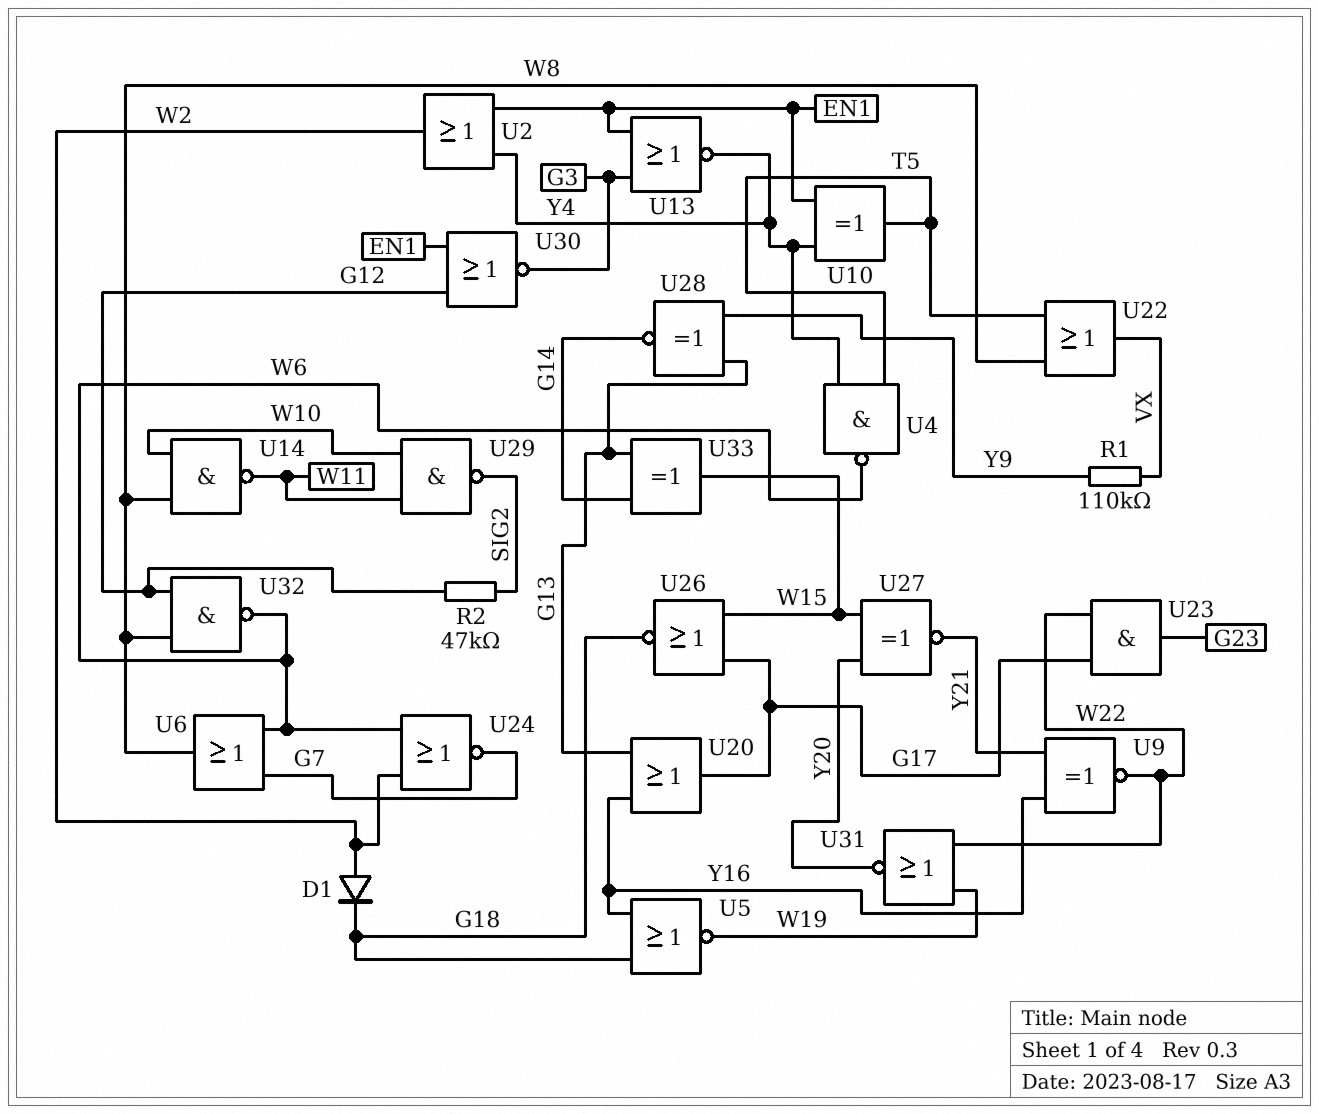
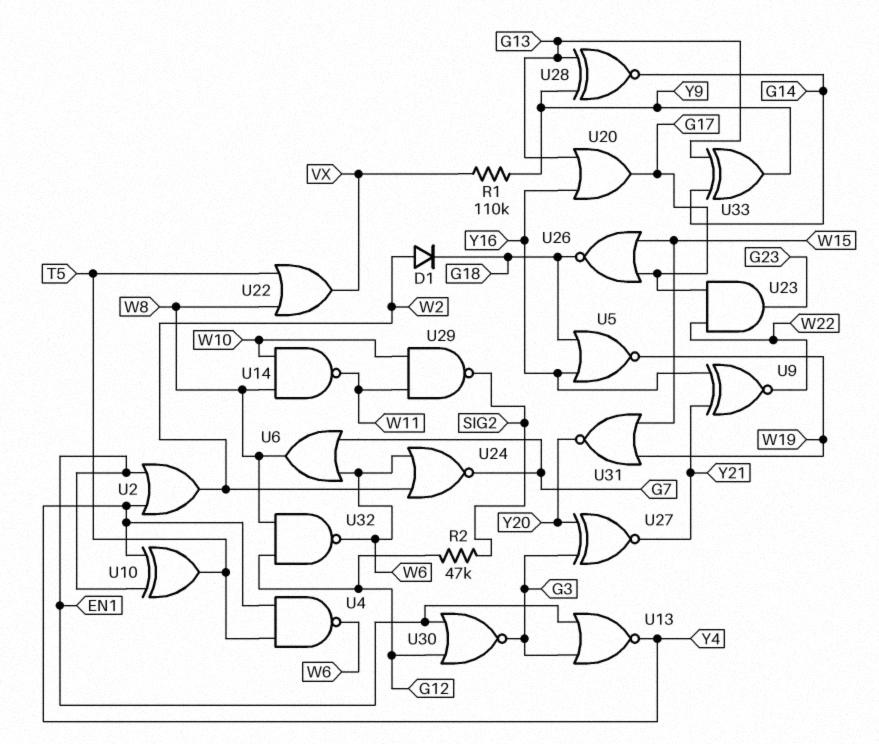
U27: XNOR (in W15, in Y20, out Y21) -> XNOR (in G3, in Y20, out Y21)
U31: NOR (in W19, in W22, out Y20) -> NOR (in W15, in W19, out Y20)
U33: XOR (in G13, in G14, out W15) -> XOR (in G13, in G14, out Y9)

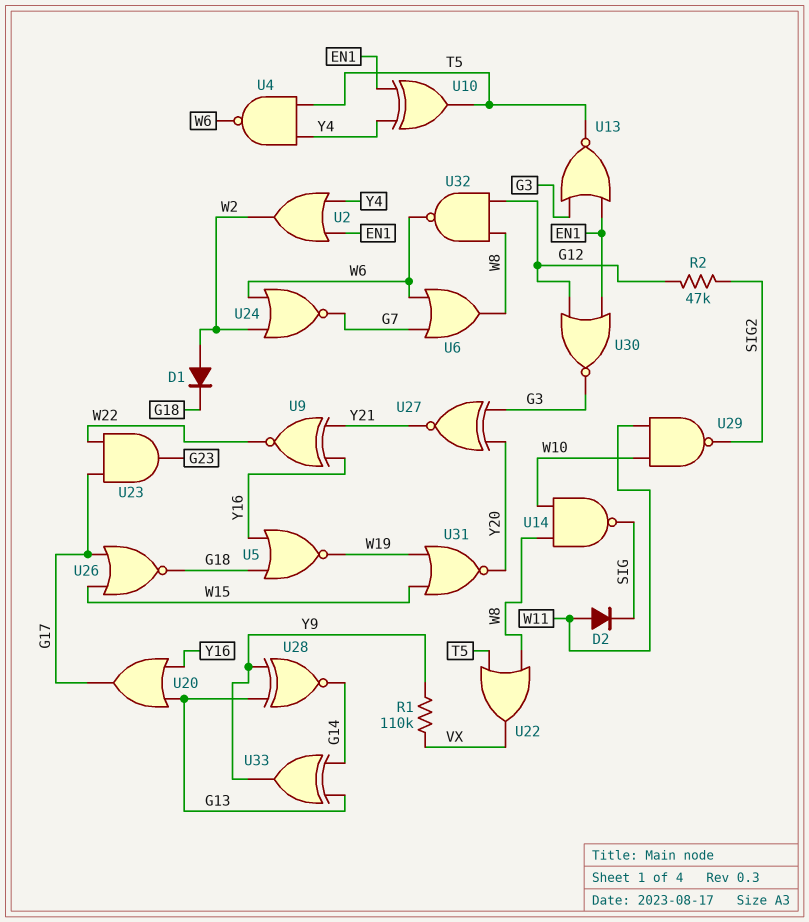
D2: none -> diode (A W11, K SIG)
U13: NOR (in EN1, in G3, out Y4) -> NOR (in EN1, in G3, out T5)
U14: NAND (in W8, in W10, out W11) -> NAND (in W8, in W10, out SIG)

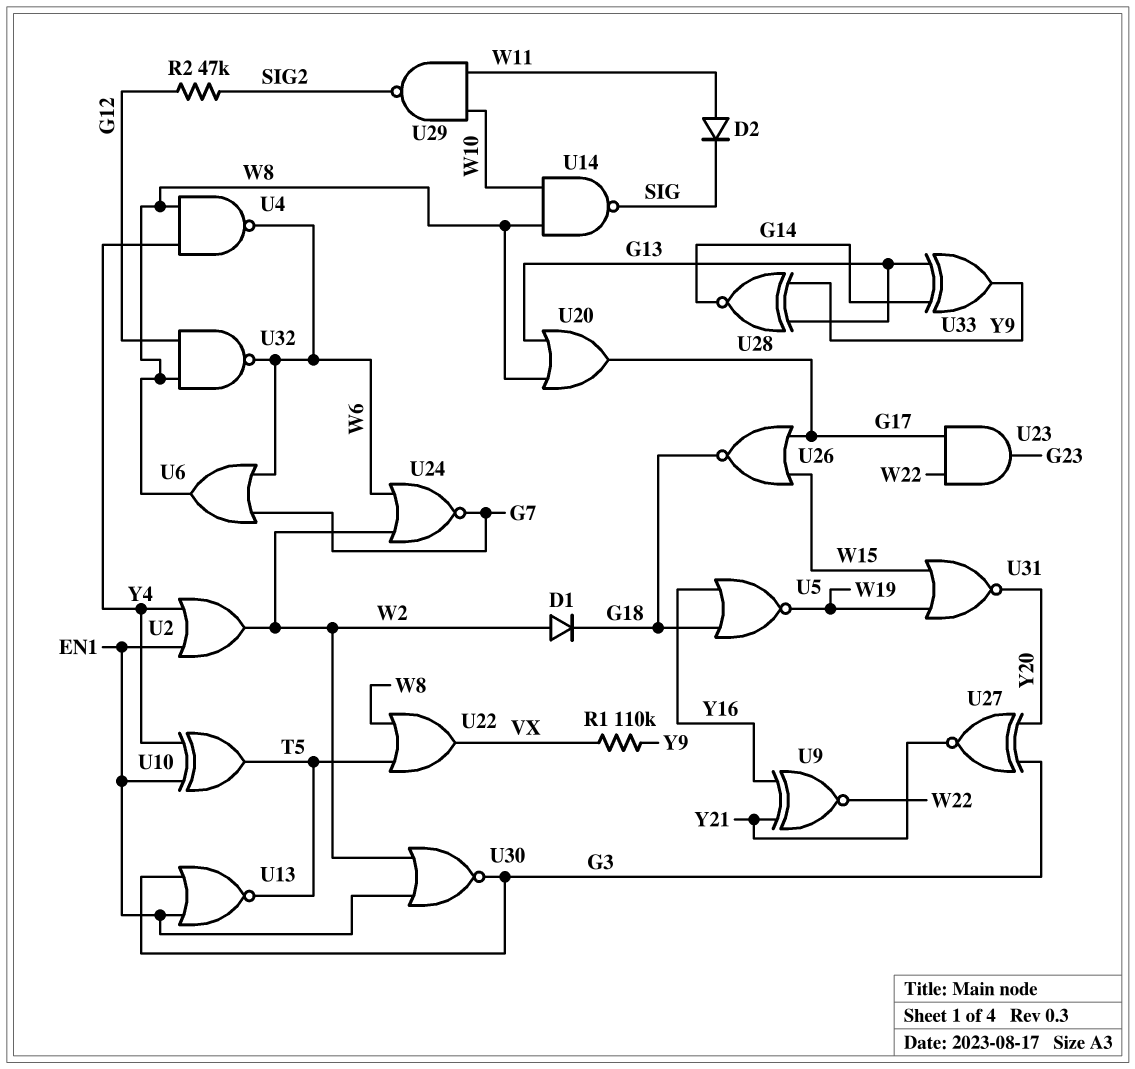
U4: NAND (in T5, in Y4, out W6) -> NAND (in W8, in Y4, out W6)
U20: OR (in G13, in Y16, out G17) -> OR (in G13, in W8, out G17)
U30: NOR (in EN1, in G12, out G3) -> NOR (in EN1, in W2, out G3)

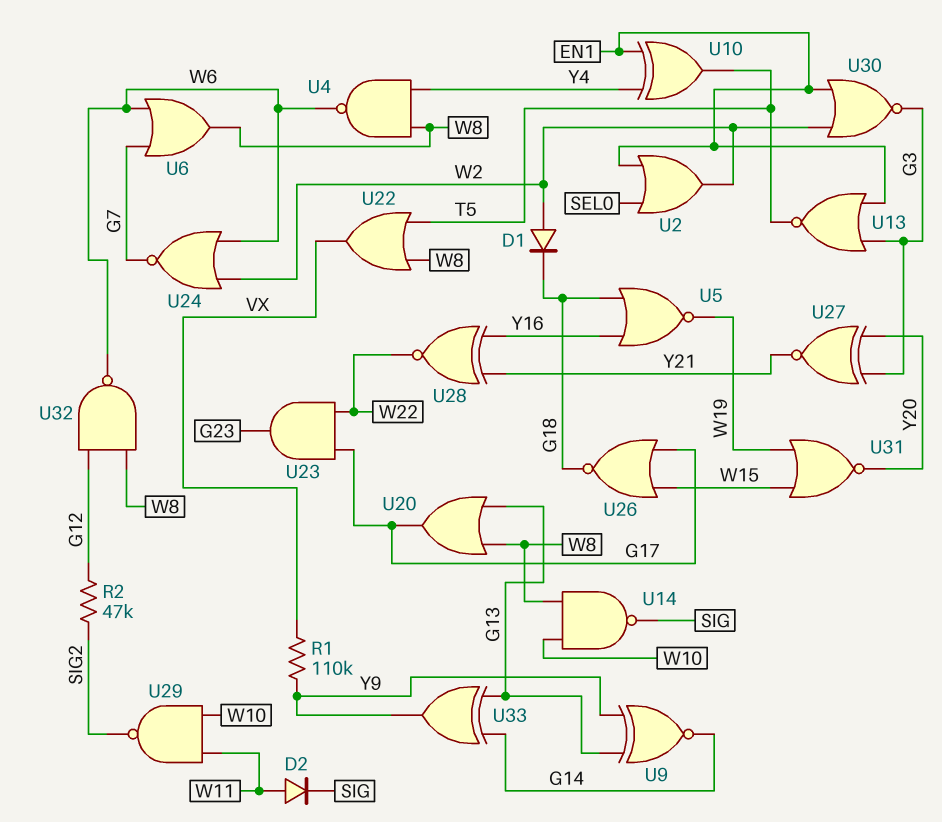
U2: OR (in EN1, in Y4, out W2) -> OR (in EN1, in SEL0, out W2)
U9: XNOR (in Y16, in Y21, out W22) -> XNOR (in G13, in Y9, out G14)
U28: XNOR (in G13, in Y9, out G14) -> XNOR (in Y16, in Y21, out W22)

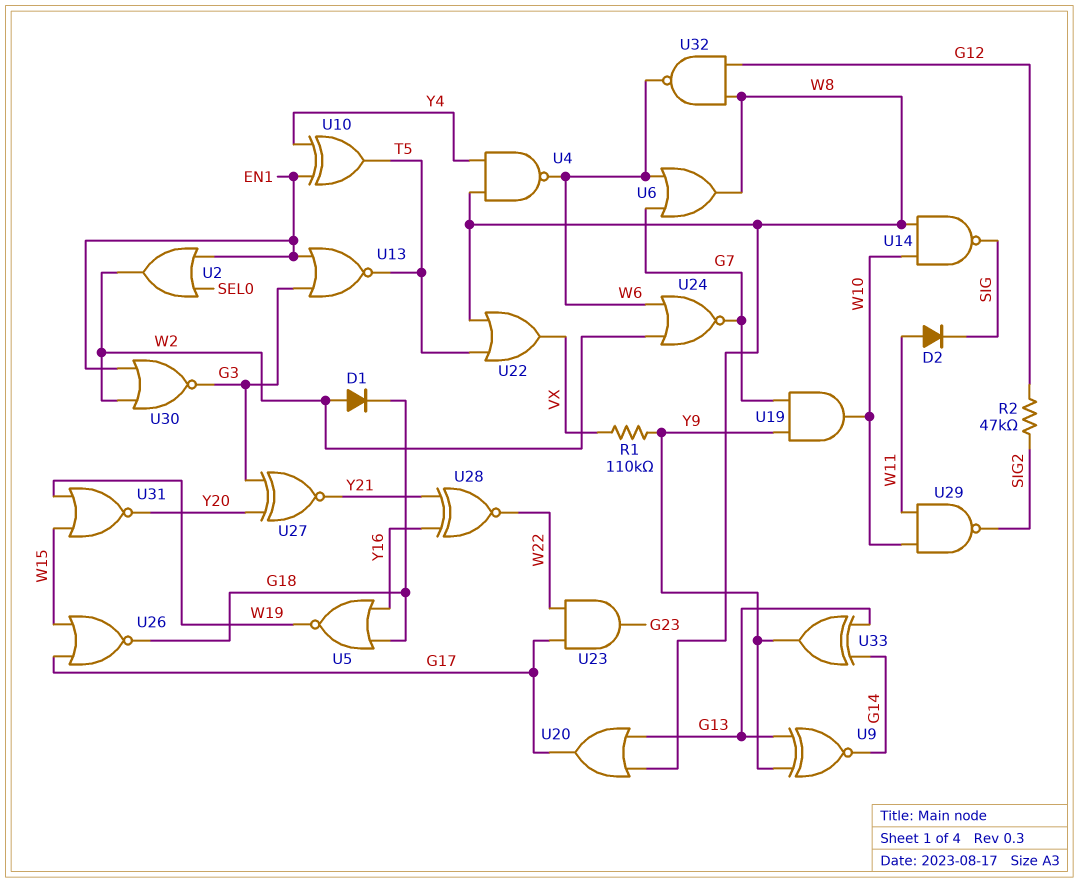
U19: none -> AND (in G7, in Y9, out W10)

